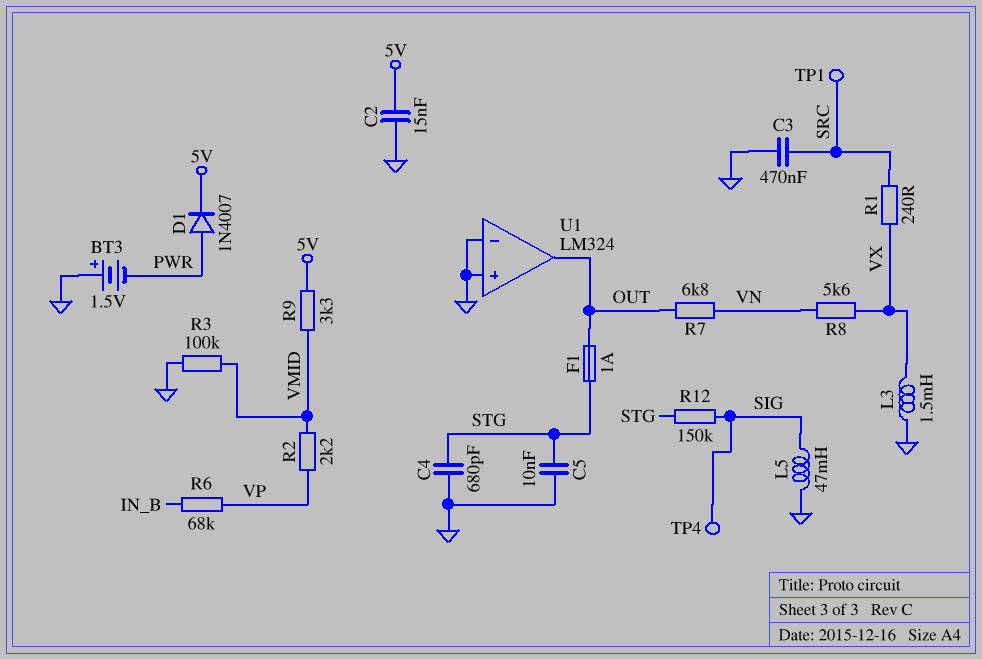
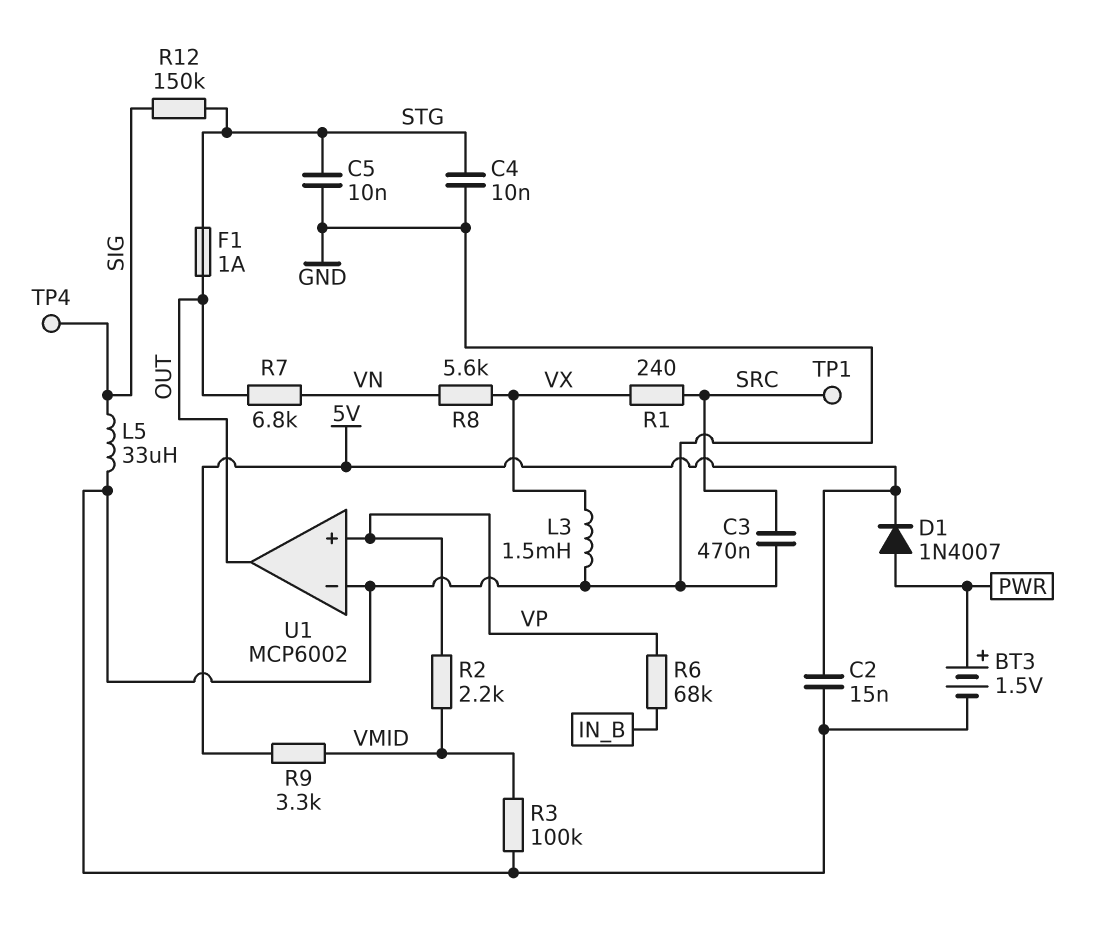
BT3: 1.5V (plus GND, minus PWR) -> 1.5V (plus PWR, minus GND)
C4: 680pF (GND, STG) -> 10nF (GND, STG)
L5: 47mH (GND, SIG) -> 33uH (GND, SIG)
U1: LM324 -> MCP6002
U1 pin in+: GND -> VP

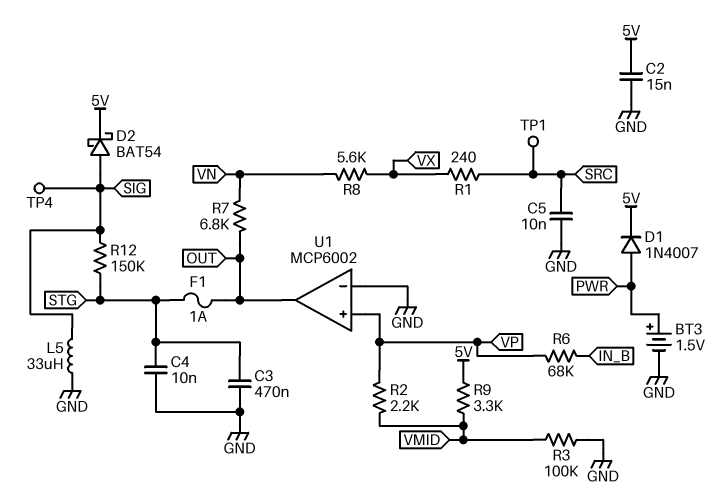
C3: 470nF (GND, SRC) -> 470nF (GND, STG)
C5: 10nF (GND, STG) -> 10nF (GND, SRC)
D2: none -> schottky BAT54 (A SIG, K 5V)
L3: 1.5mH (GND, VX) -> none

